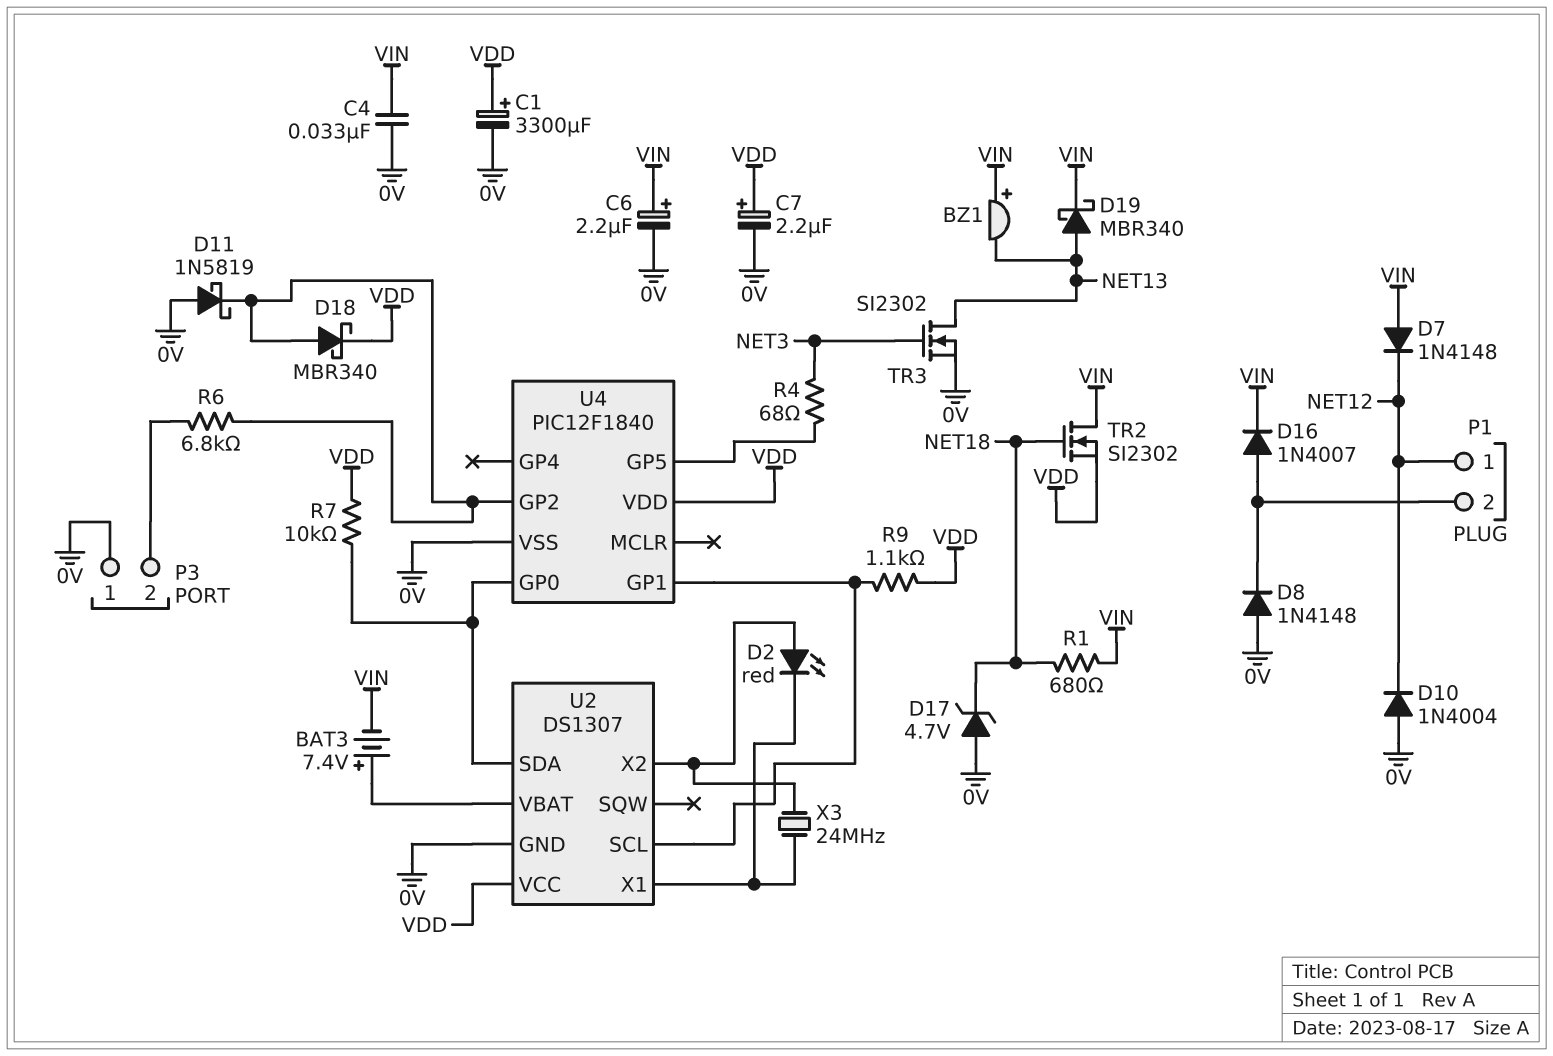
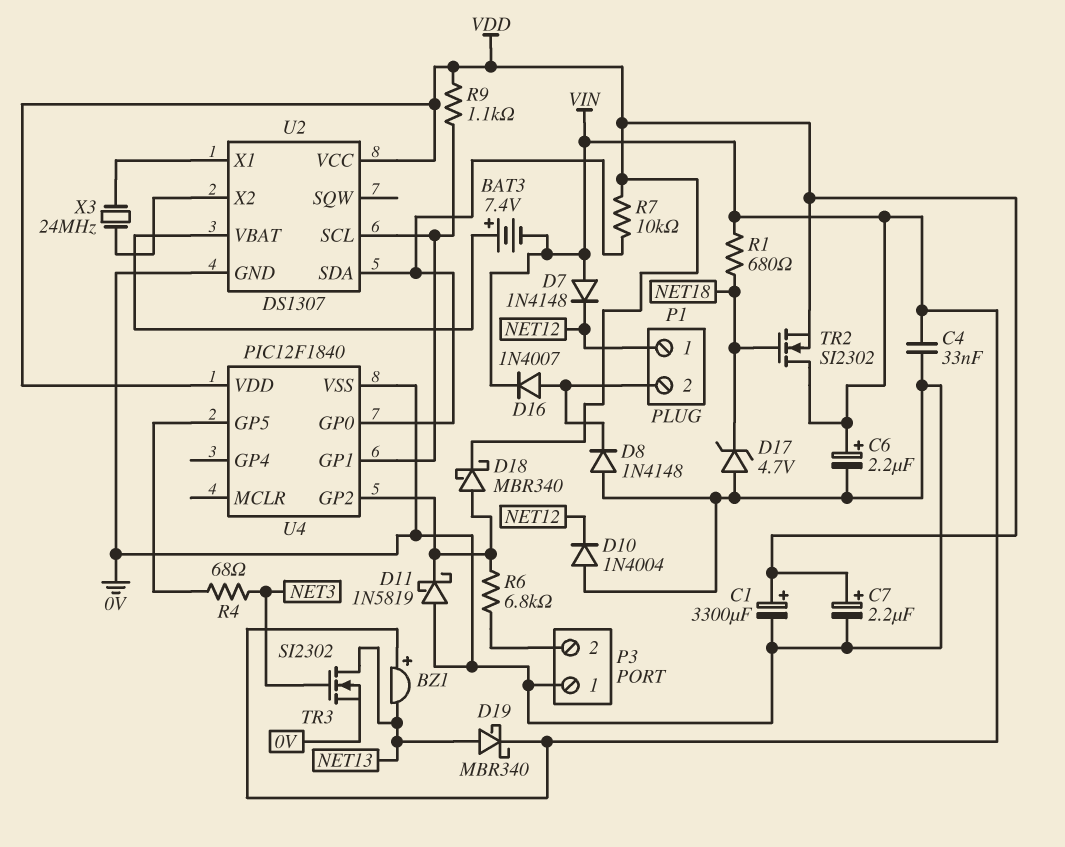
D2: LED red (A U2/X2, K U2/X1) -> none

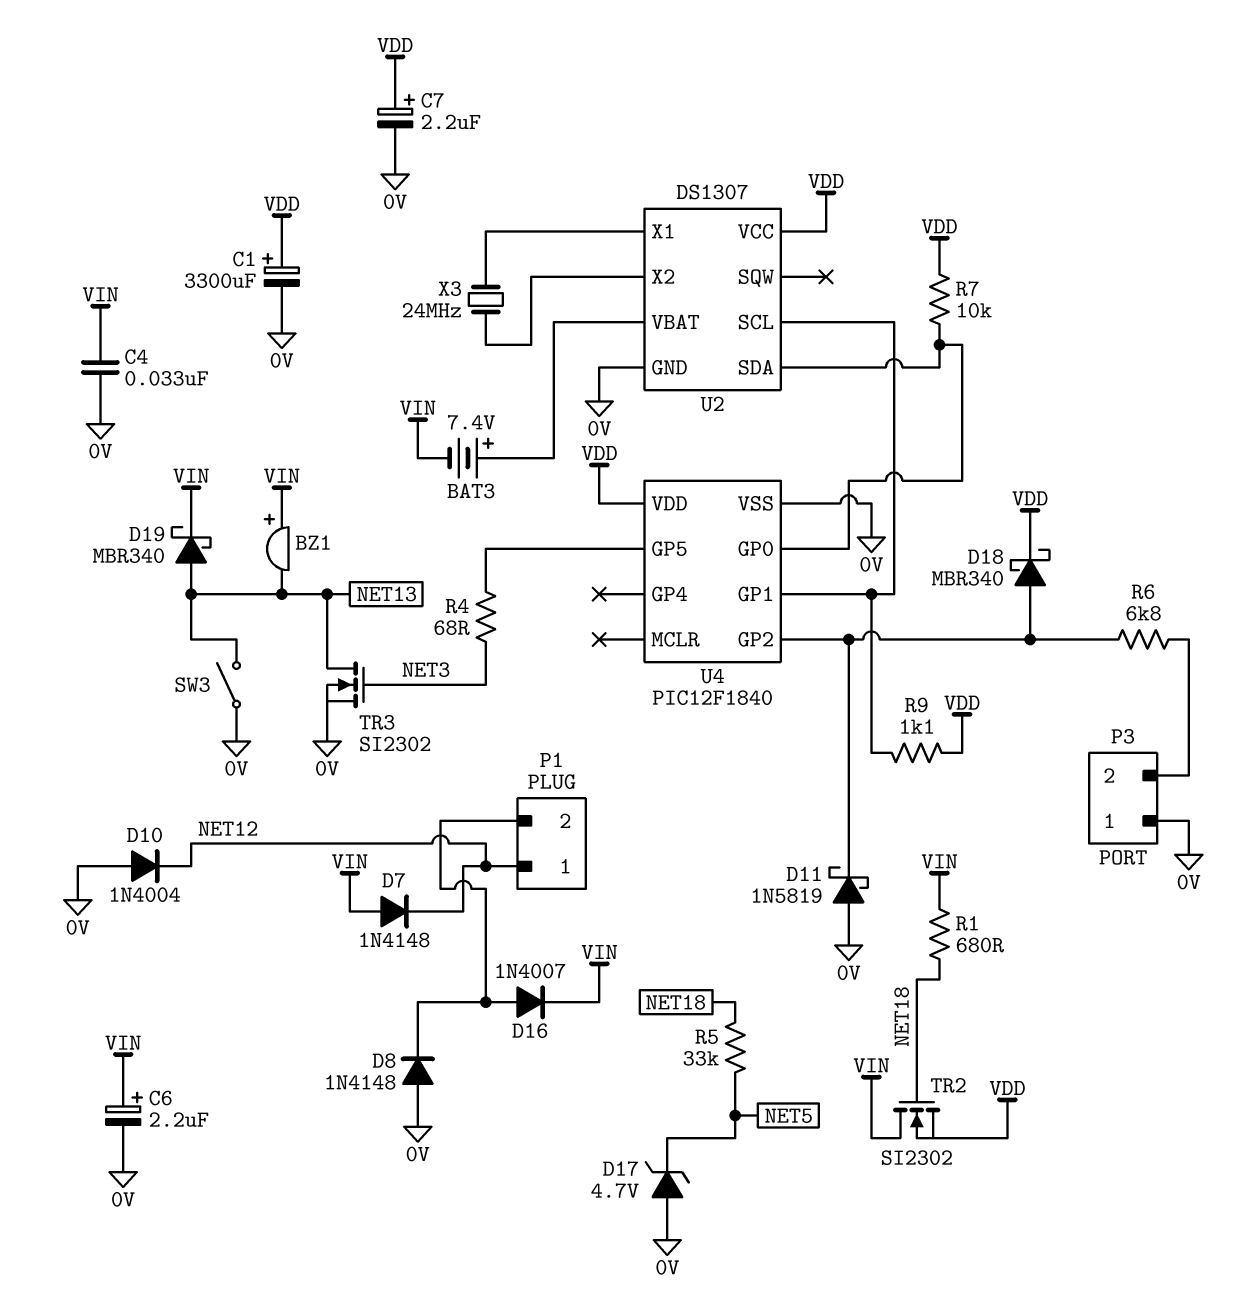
D17: zener 4.7V (A 0V, K NET18) -> zener 4.7V (A 0V, K NET5)
R5: none -> 33k (NET5, NET18)
SW3: none -> switch (0V, NET13)

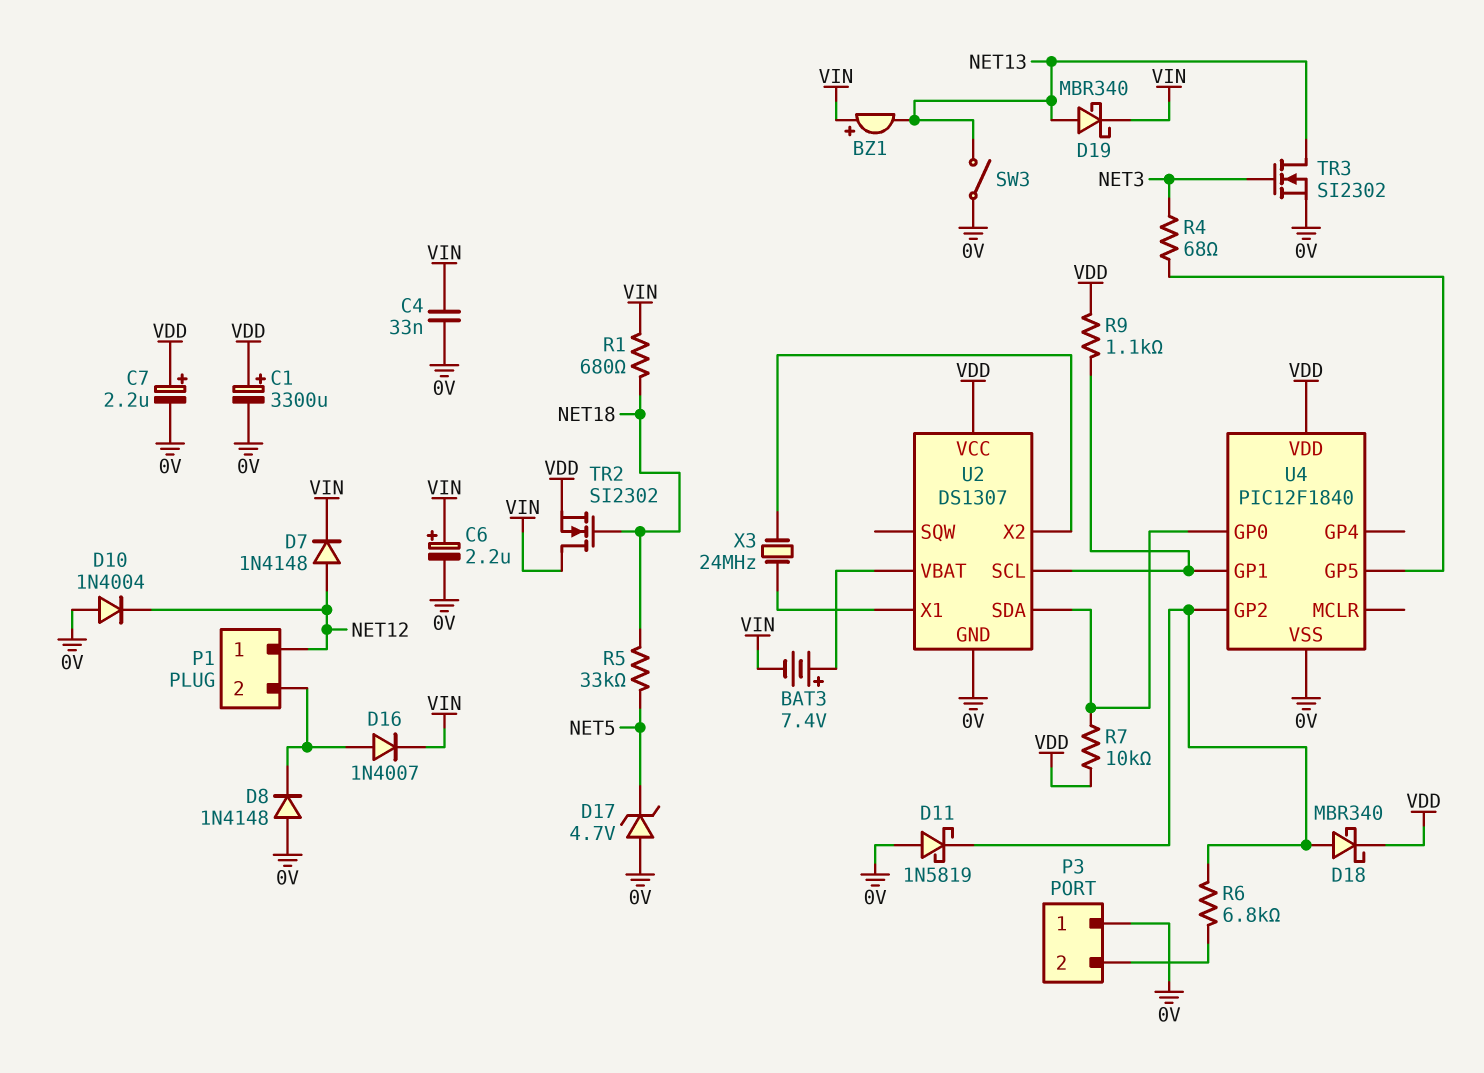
D7: diode 1N4148 (A VIN, K NET12) -> diode 1N4148 (A NET12, K VIN)

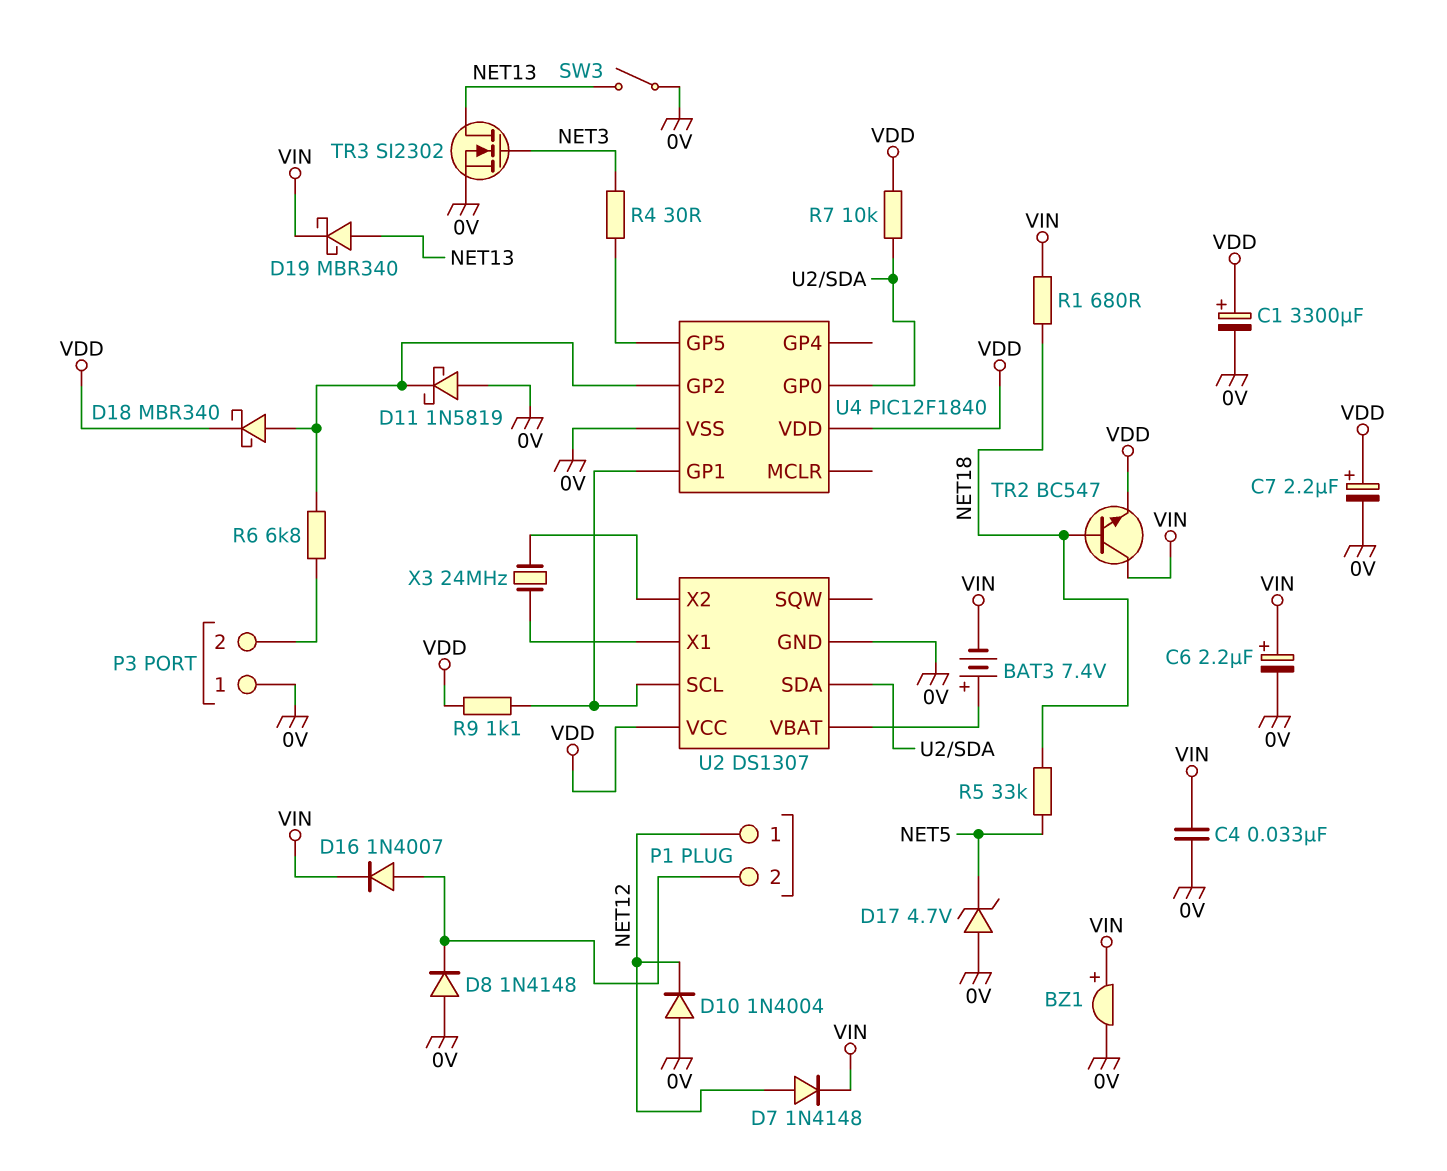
BZ1: buzzer (plus VIN, minus NET13) -> buzzer (plus VIN, minus 0V)
R4: 68 (NET3, U4/GP5) -> 30 (NET3, U4/GP5)
TR2: NMOS SI2302 (G NET18, D VIN, S VDD) -> NPN BC547 (B NET18, C VIN, E VDD)

